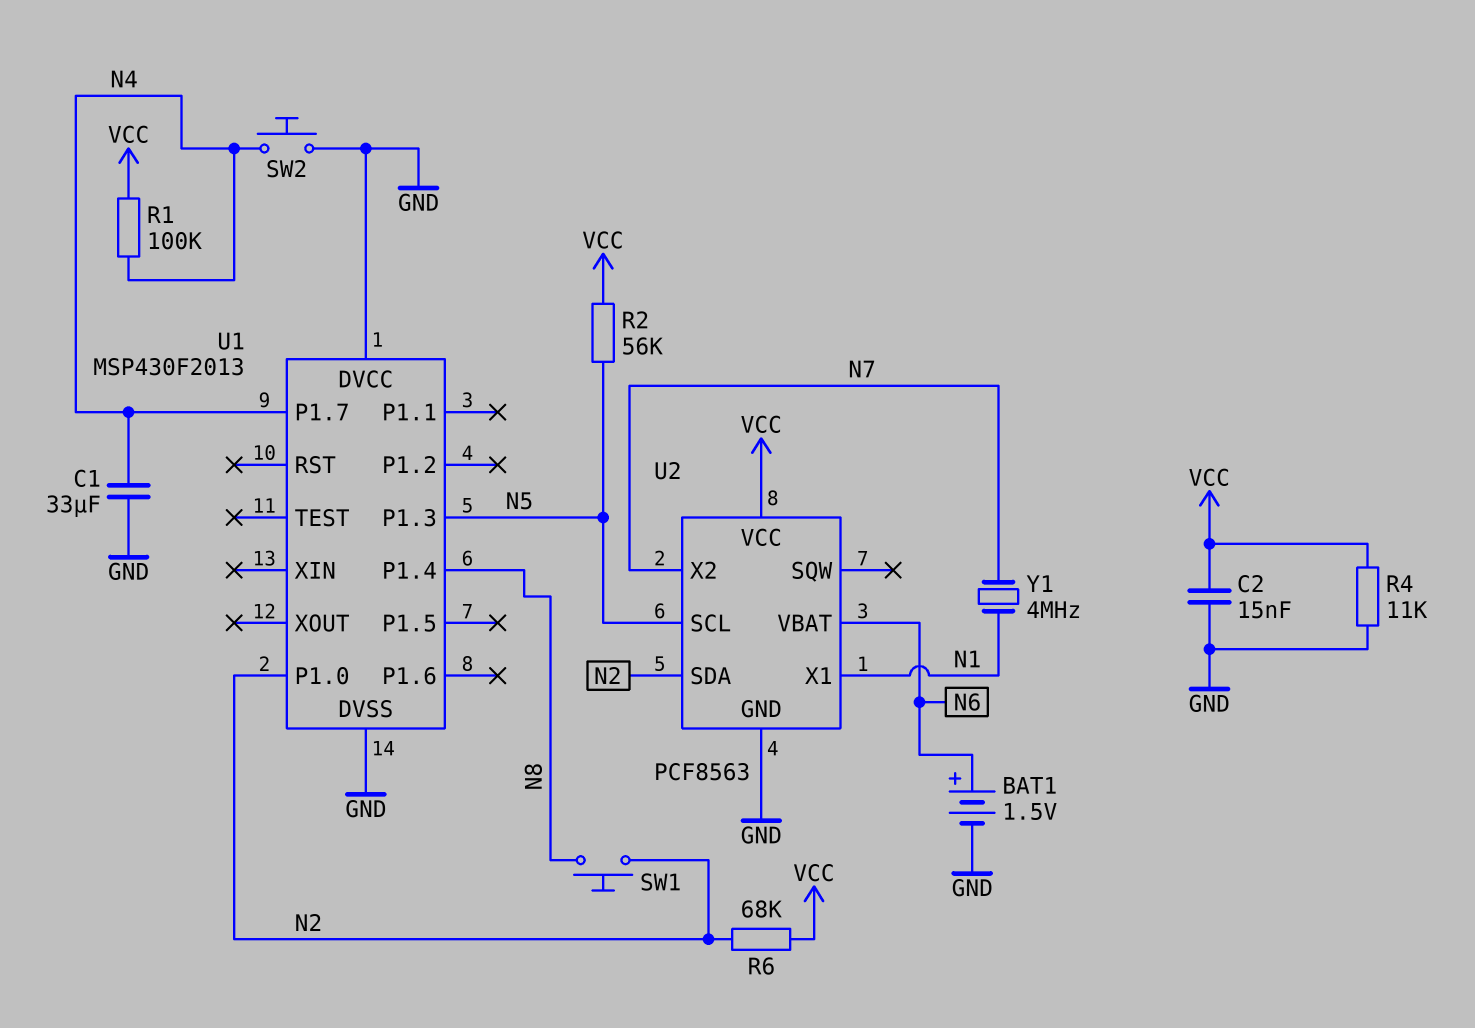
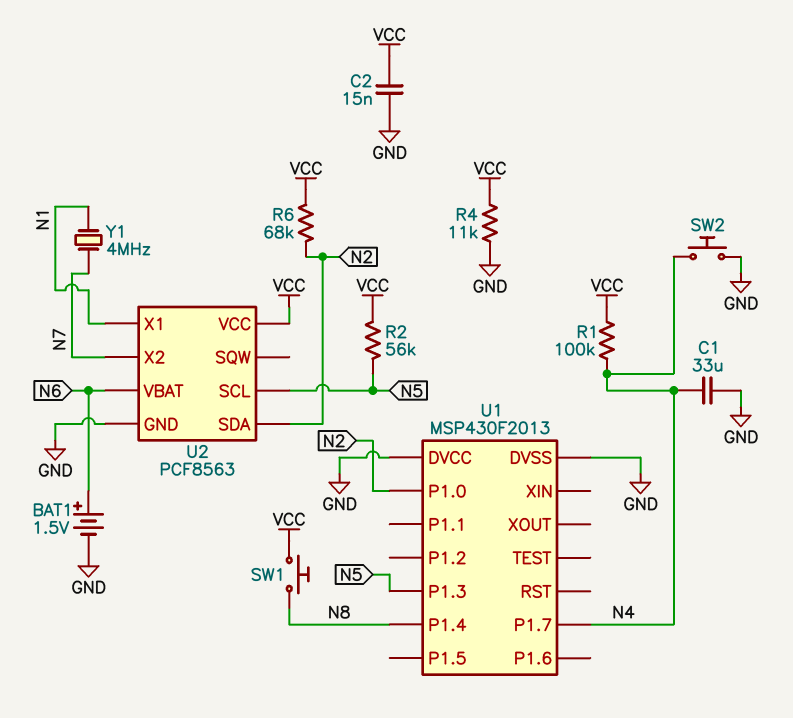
SW1: button (N2, N8) -> button (N8, VCC)

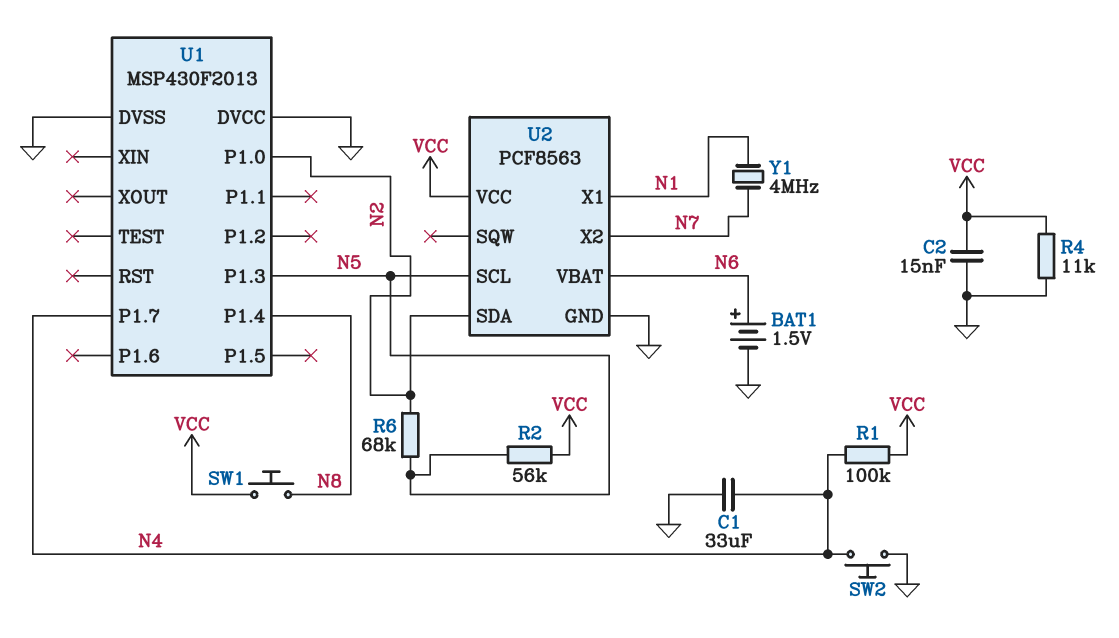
R6: 68k (N2, VCC) -> 68k (N2, N5)

